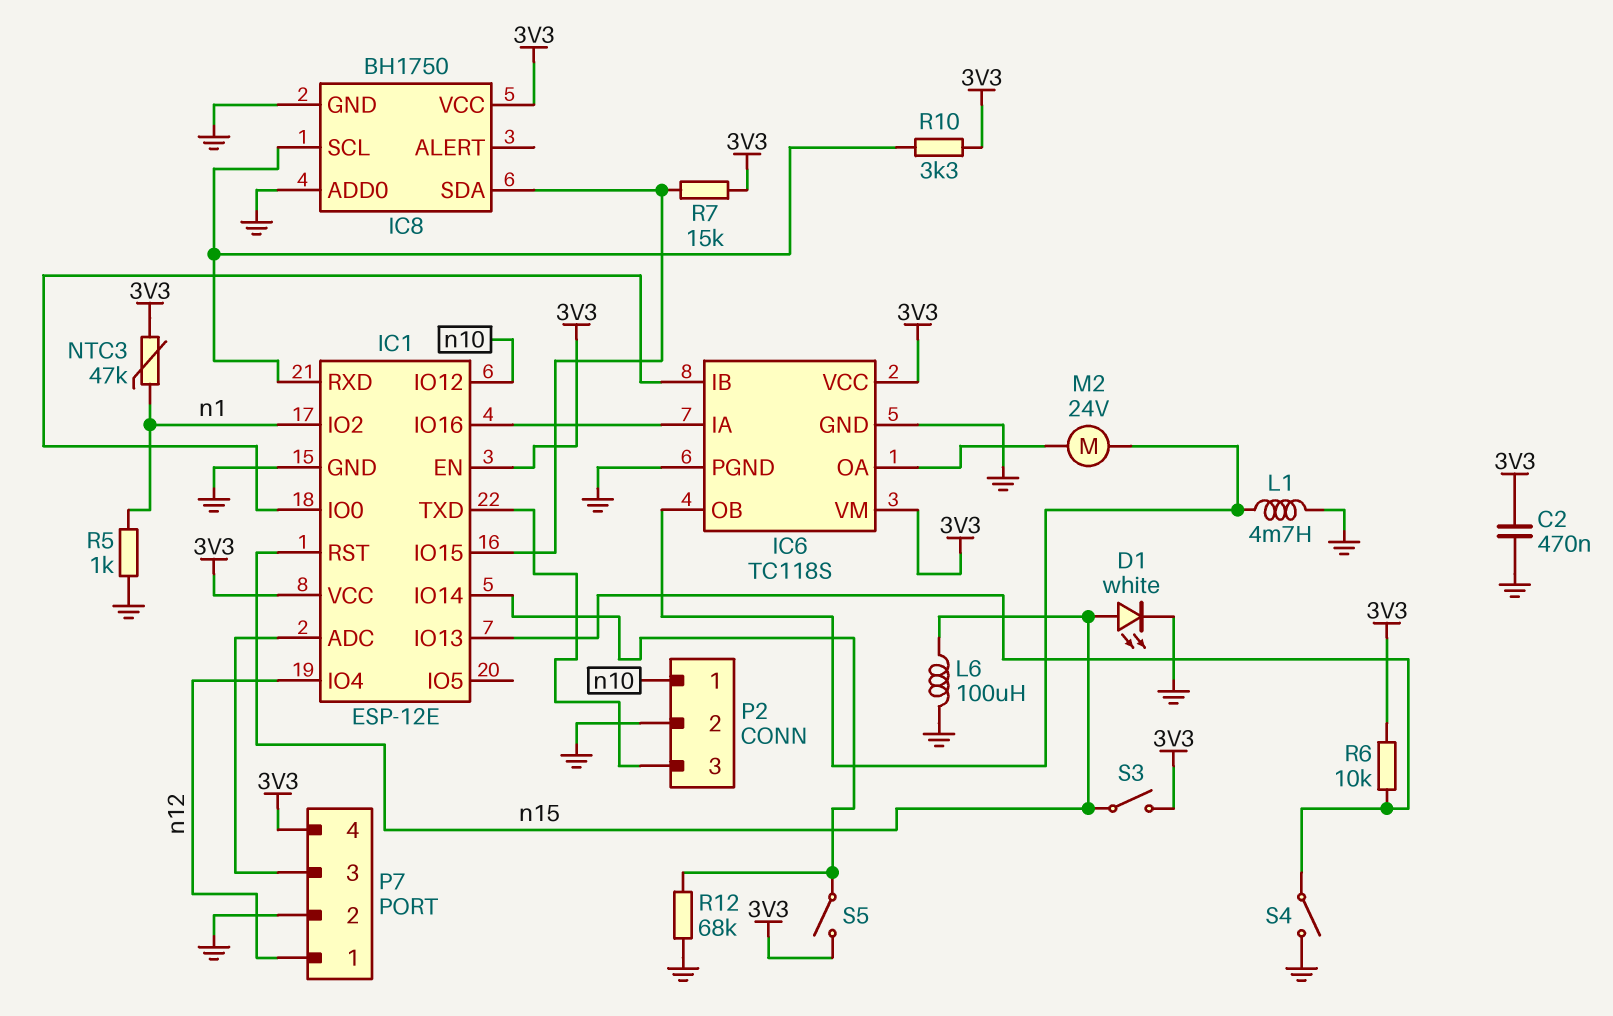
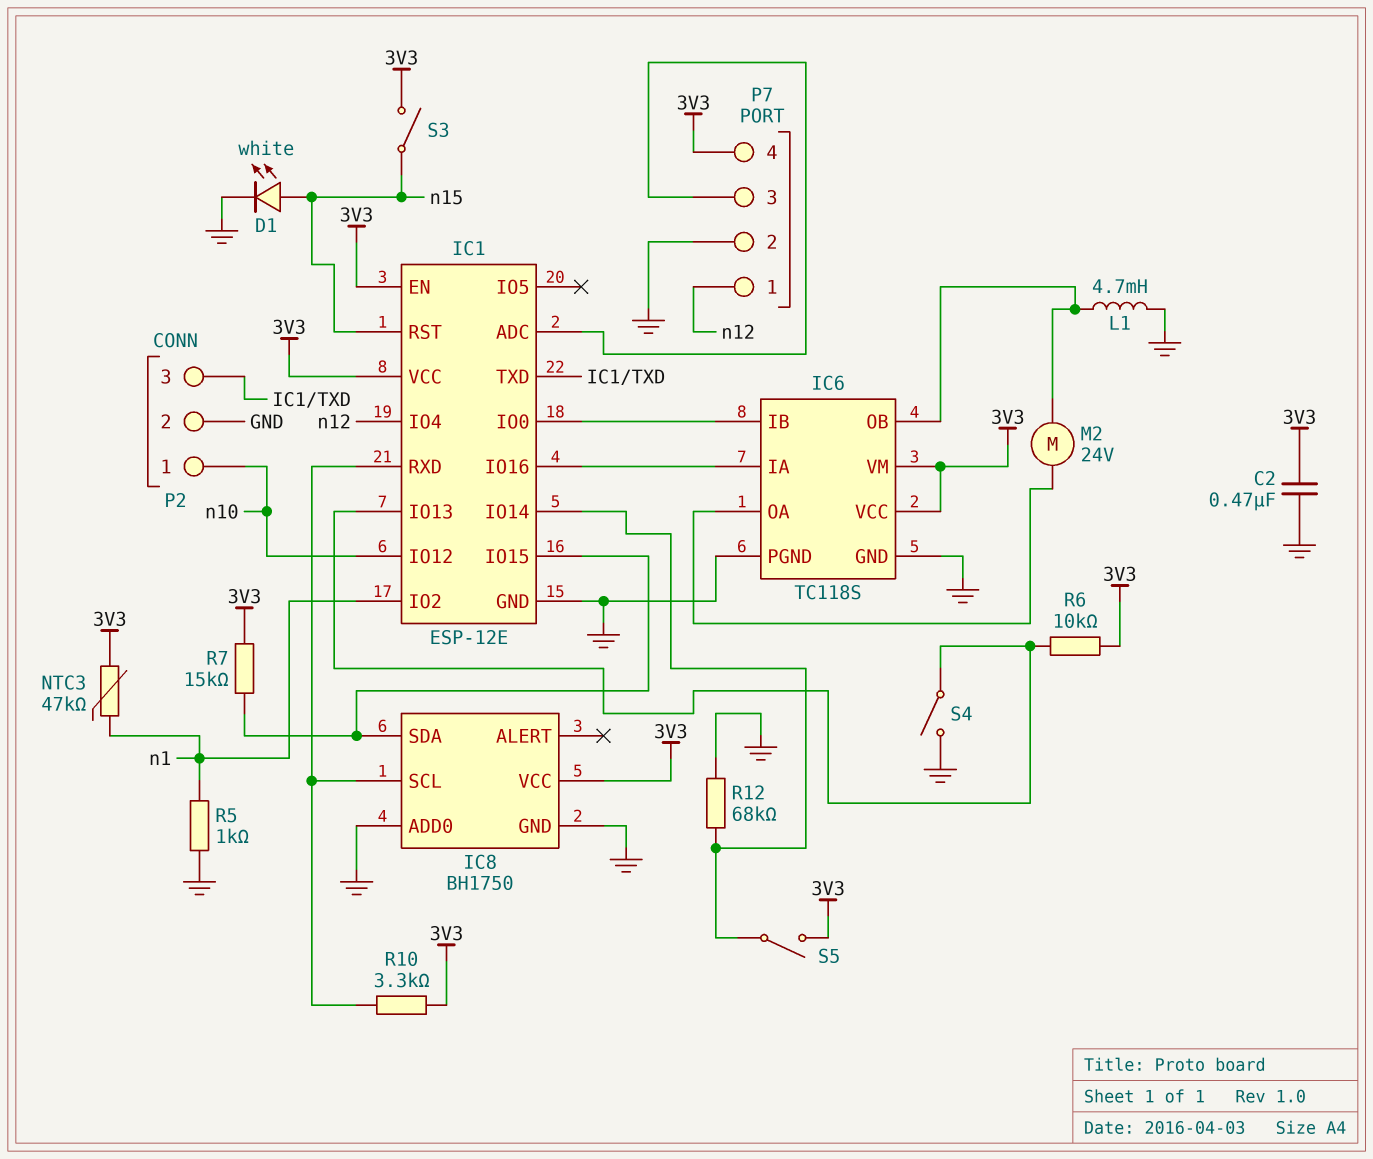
L6: 100uH (GND, n15) -> none

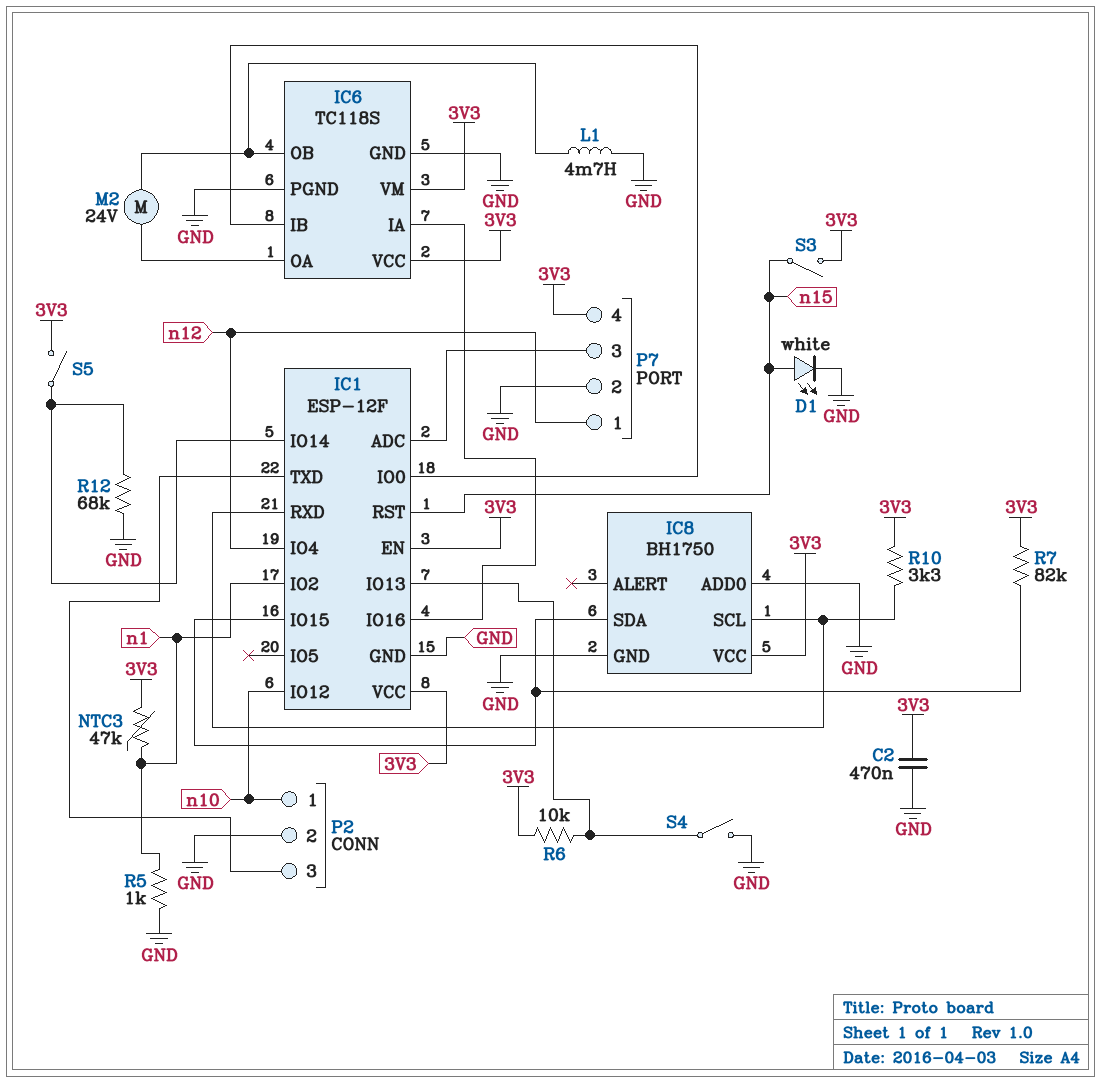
IC1: ESP-12E -> ESP-12F
R7: 15k (3V3, IC1/IO15) -> 82k (3V3, IC1/IO15)

